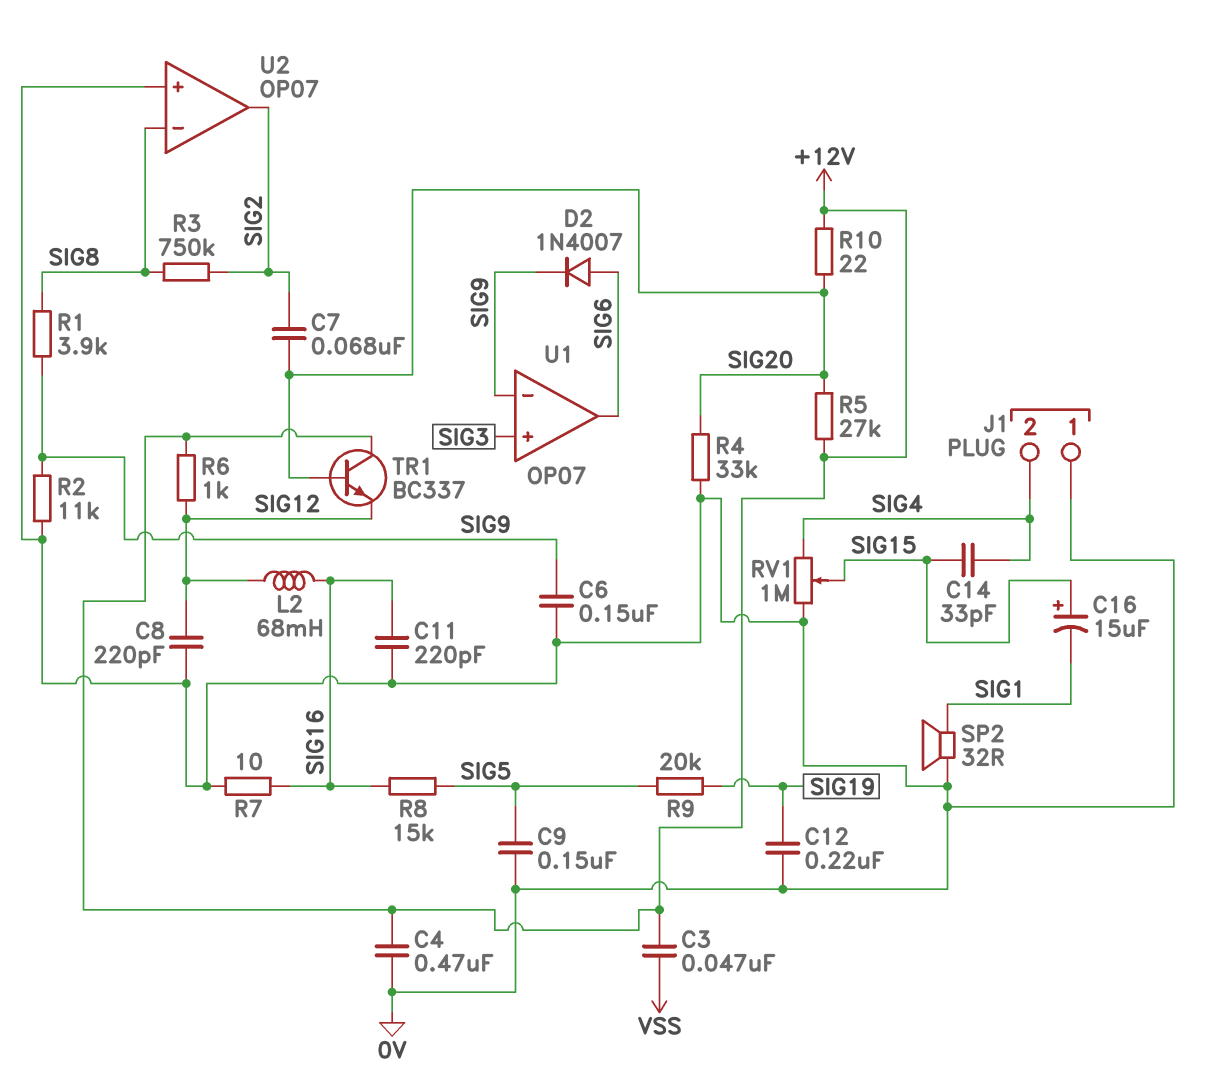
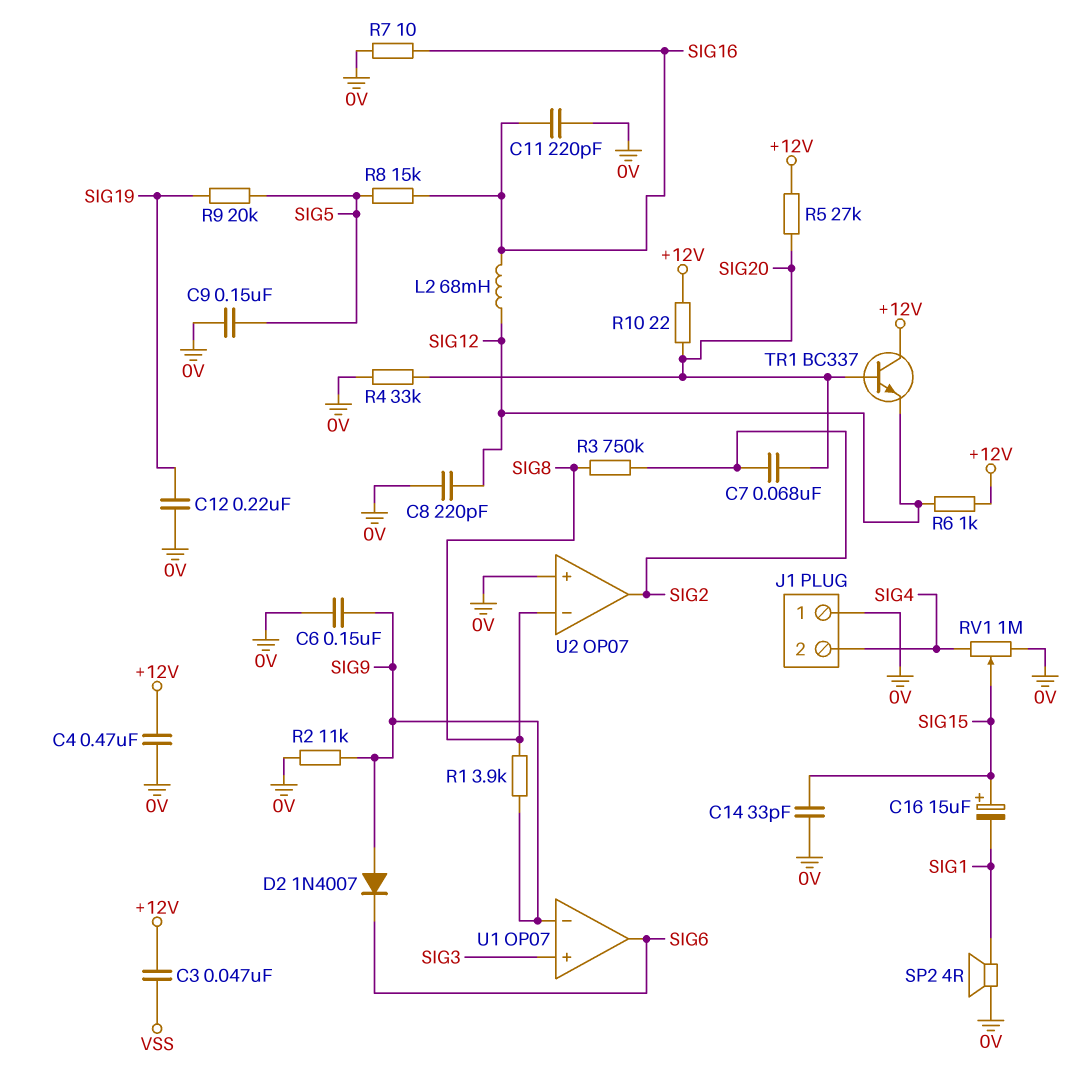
C14: 33pF (SIG4, SIG15) -> 33pF (0V, SIG15)
D2: diode 1N4007 (A SIG6, K SIG9) -> diode 1N4007 (A SIG9, K SIG6)
SP2: speaker 32R (0V, SIG1) -> speaker 4R (0V, SIG1)

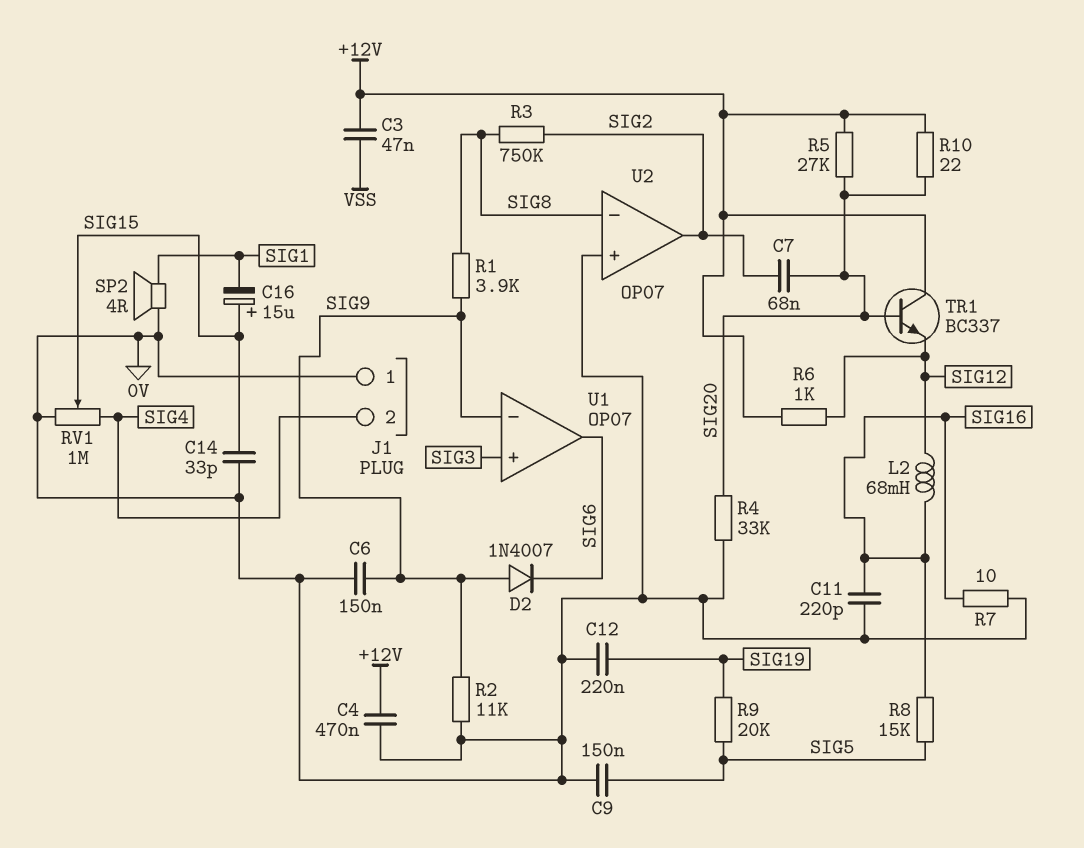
C8: 220pF (0V, SIG12) -> none

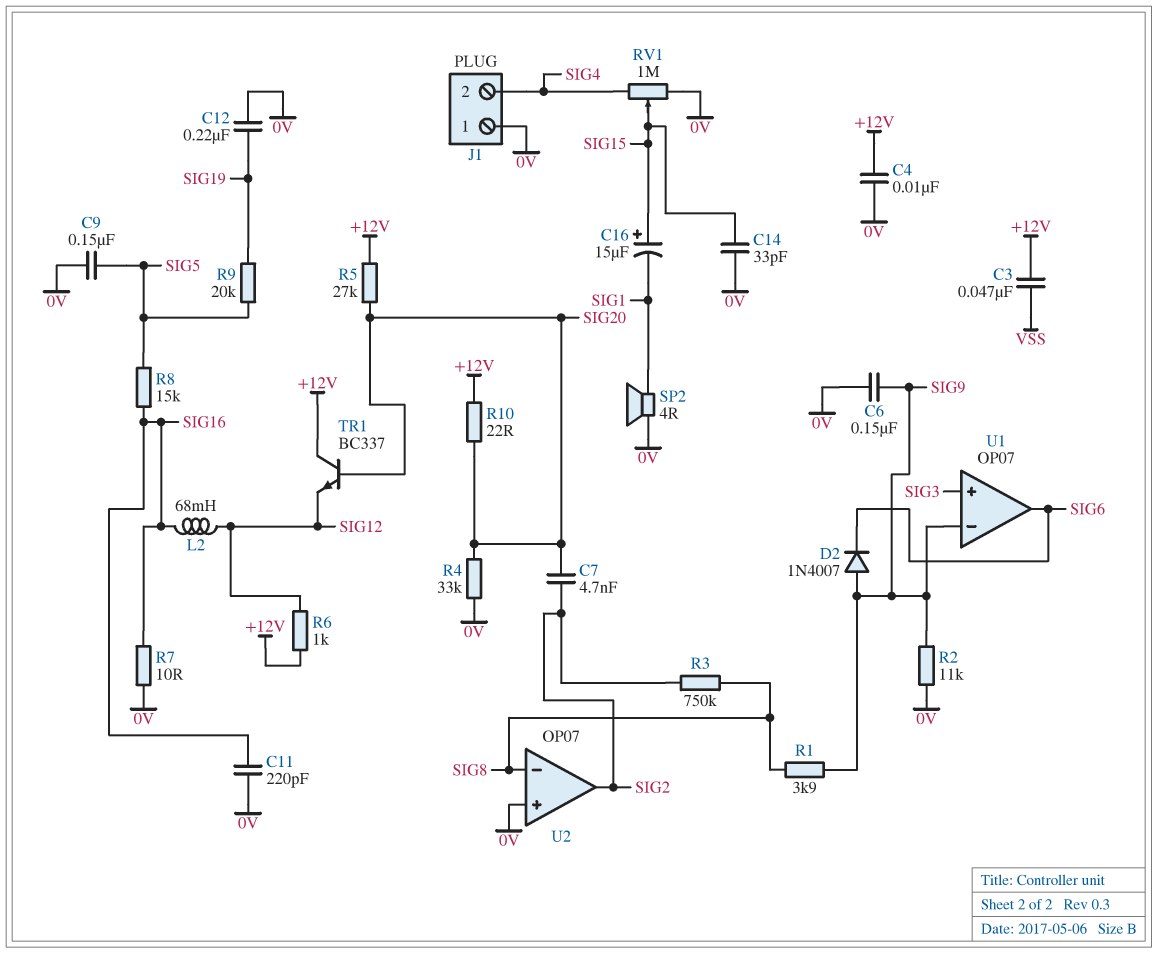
C4: 470nF (+12V, 0V) -> 10nF (+12V, 0V)
C7: 68nF (SIG2, SIG20) -> 4.7nF (SIG2, SIG20)

